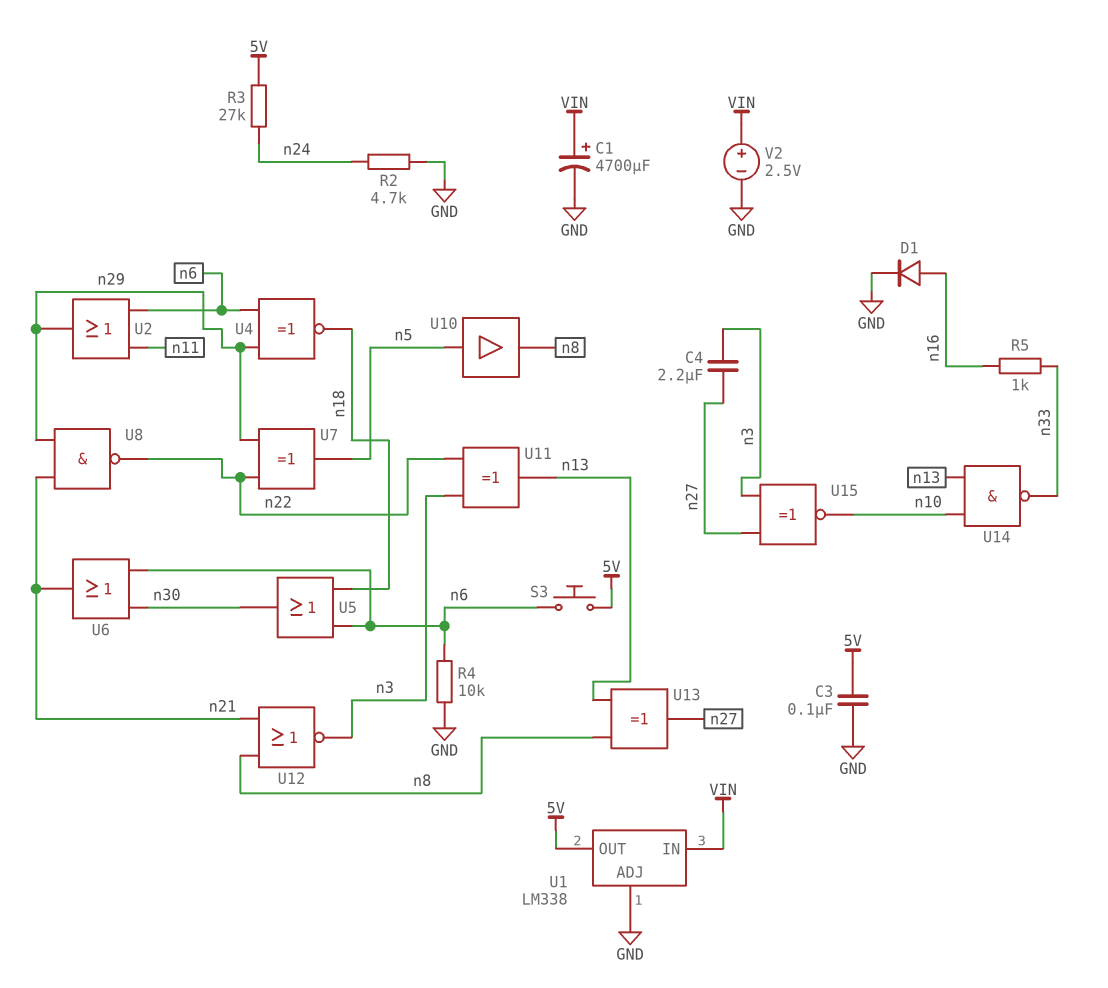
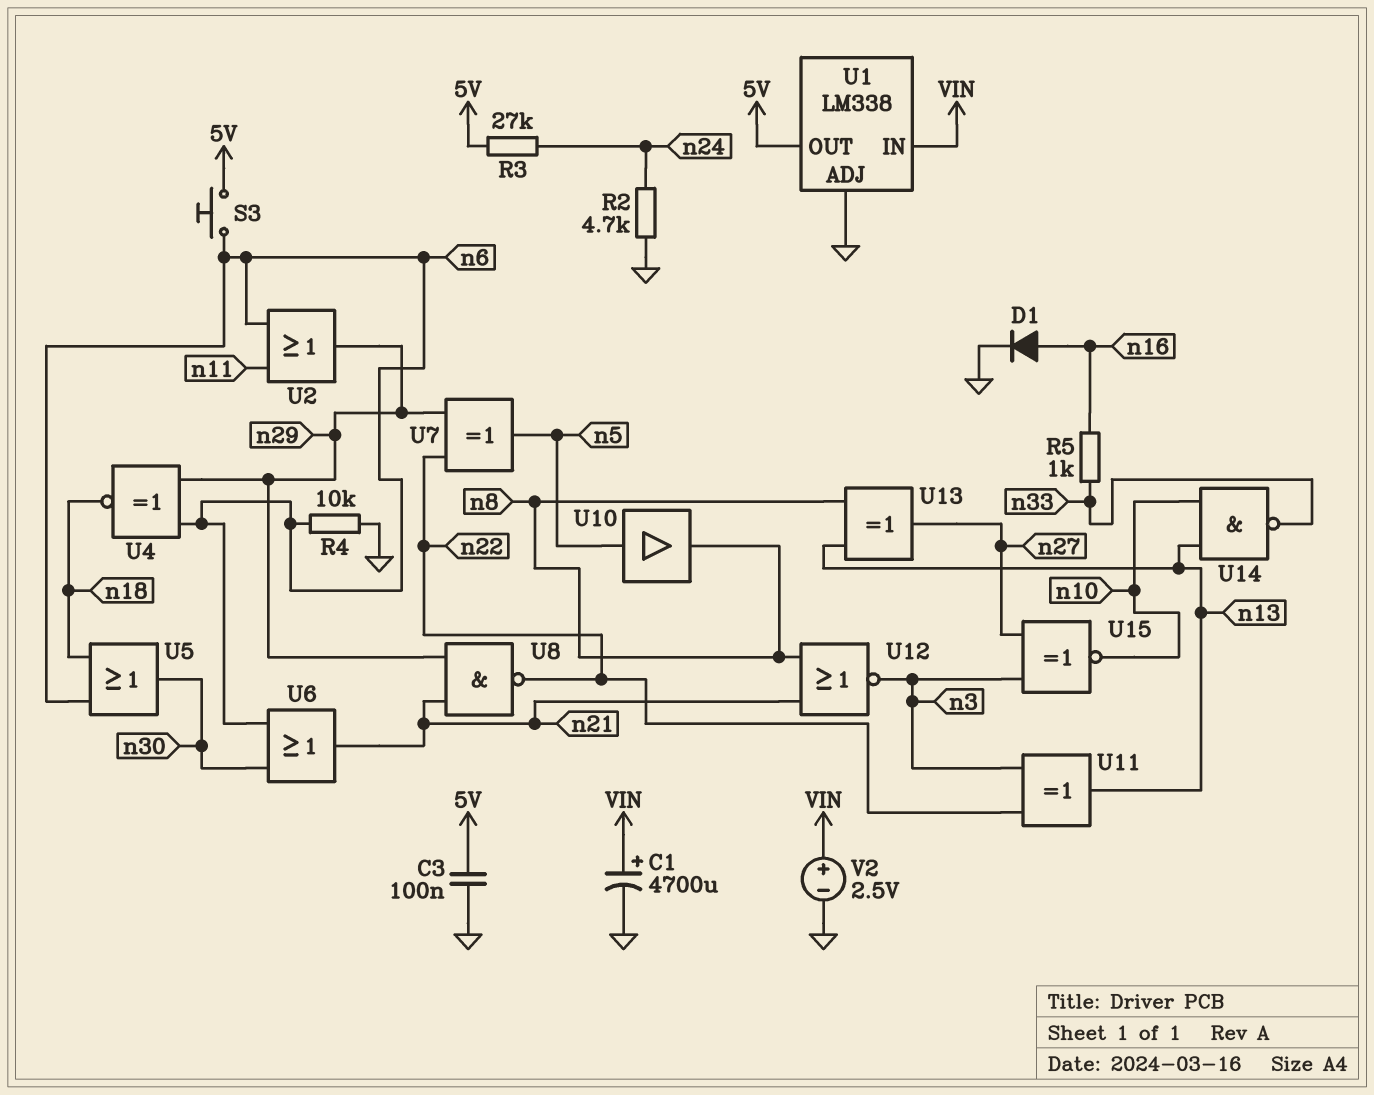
C4: 2.2uF (n3, n27) -> none

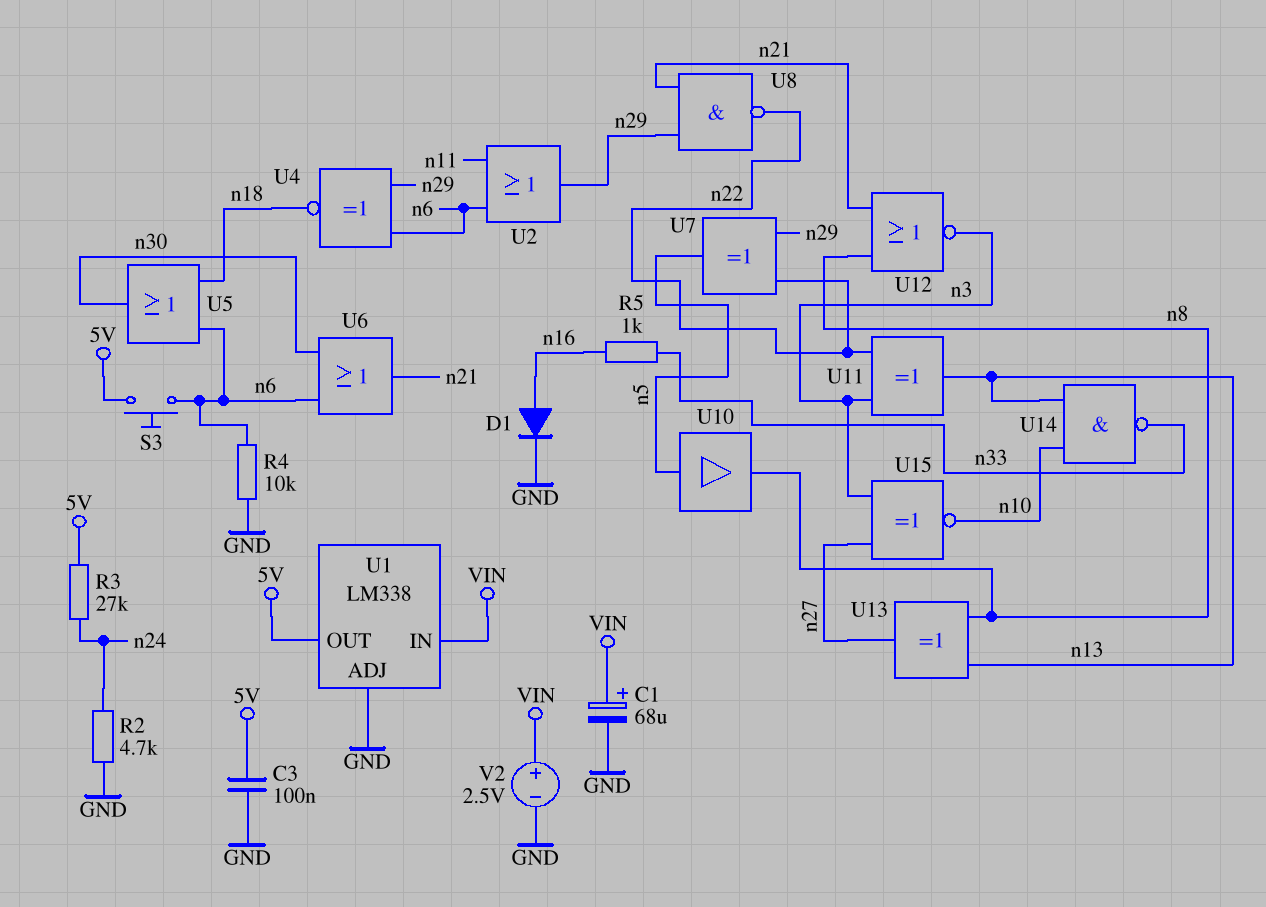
C1: 4700uF (plus VIN, minus GND) -> 68uF (plus VIN, minus GND)

